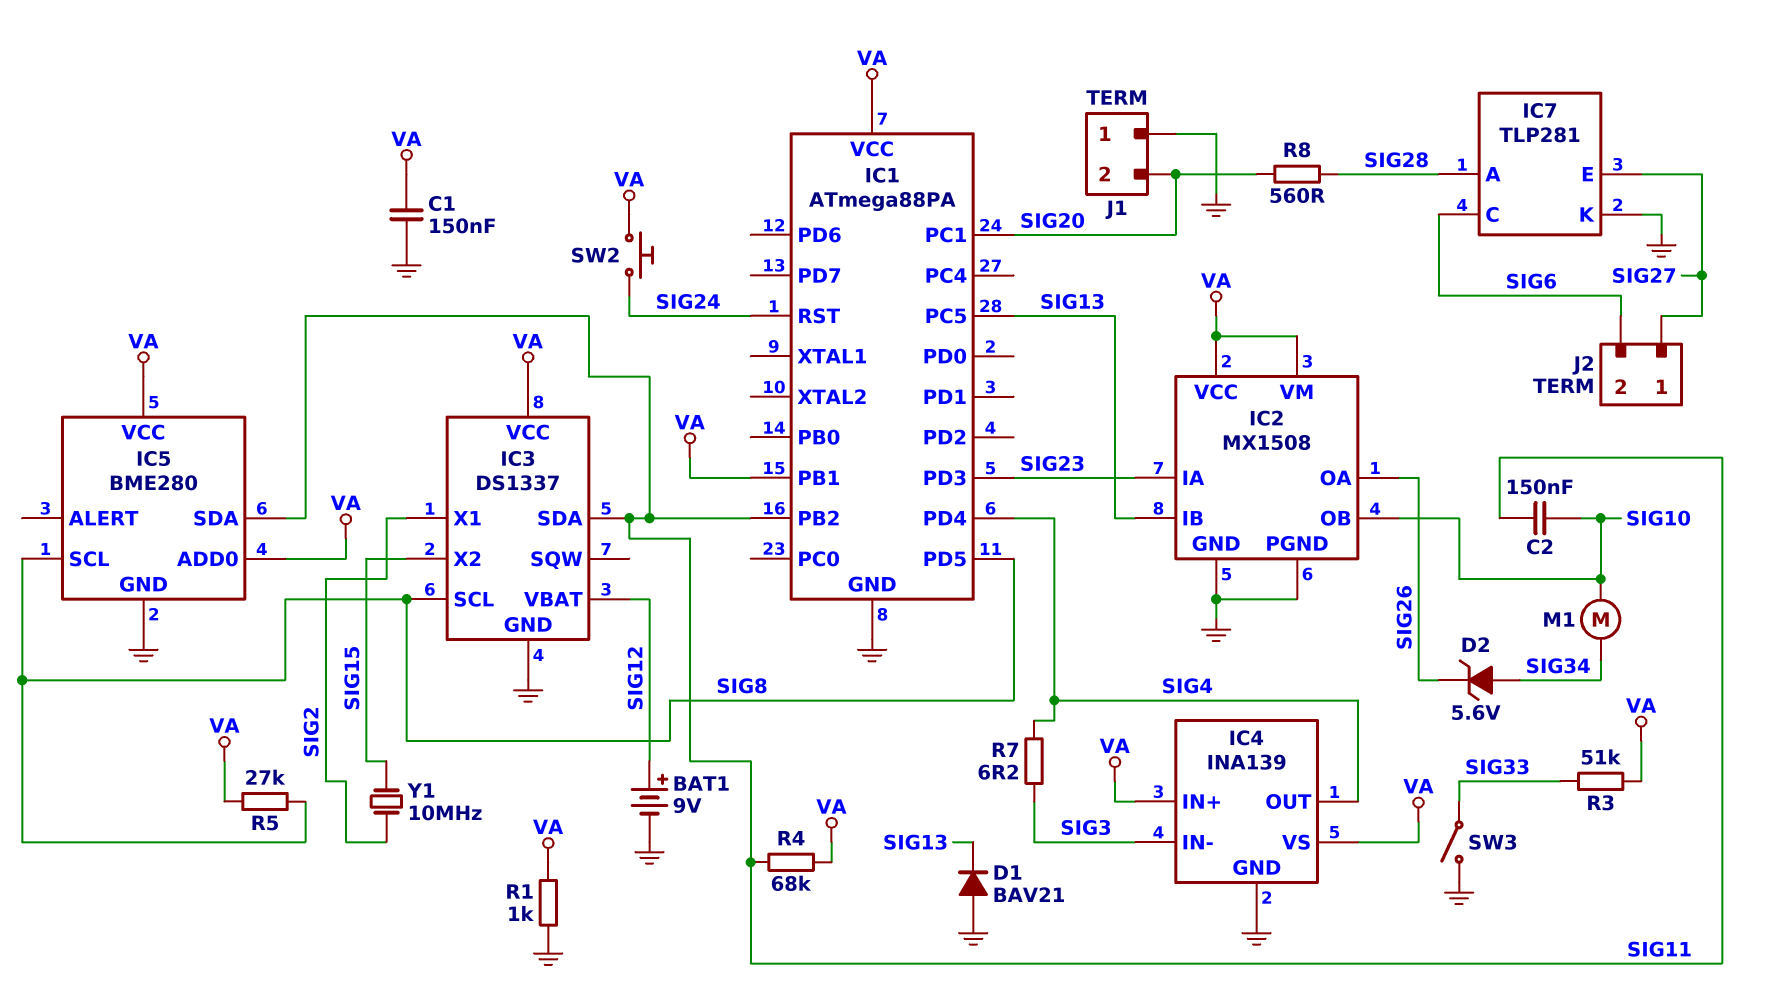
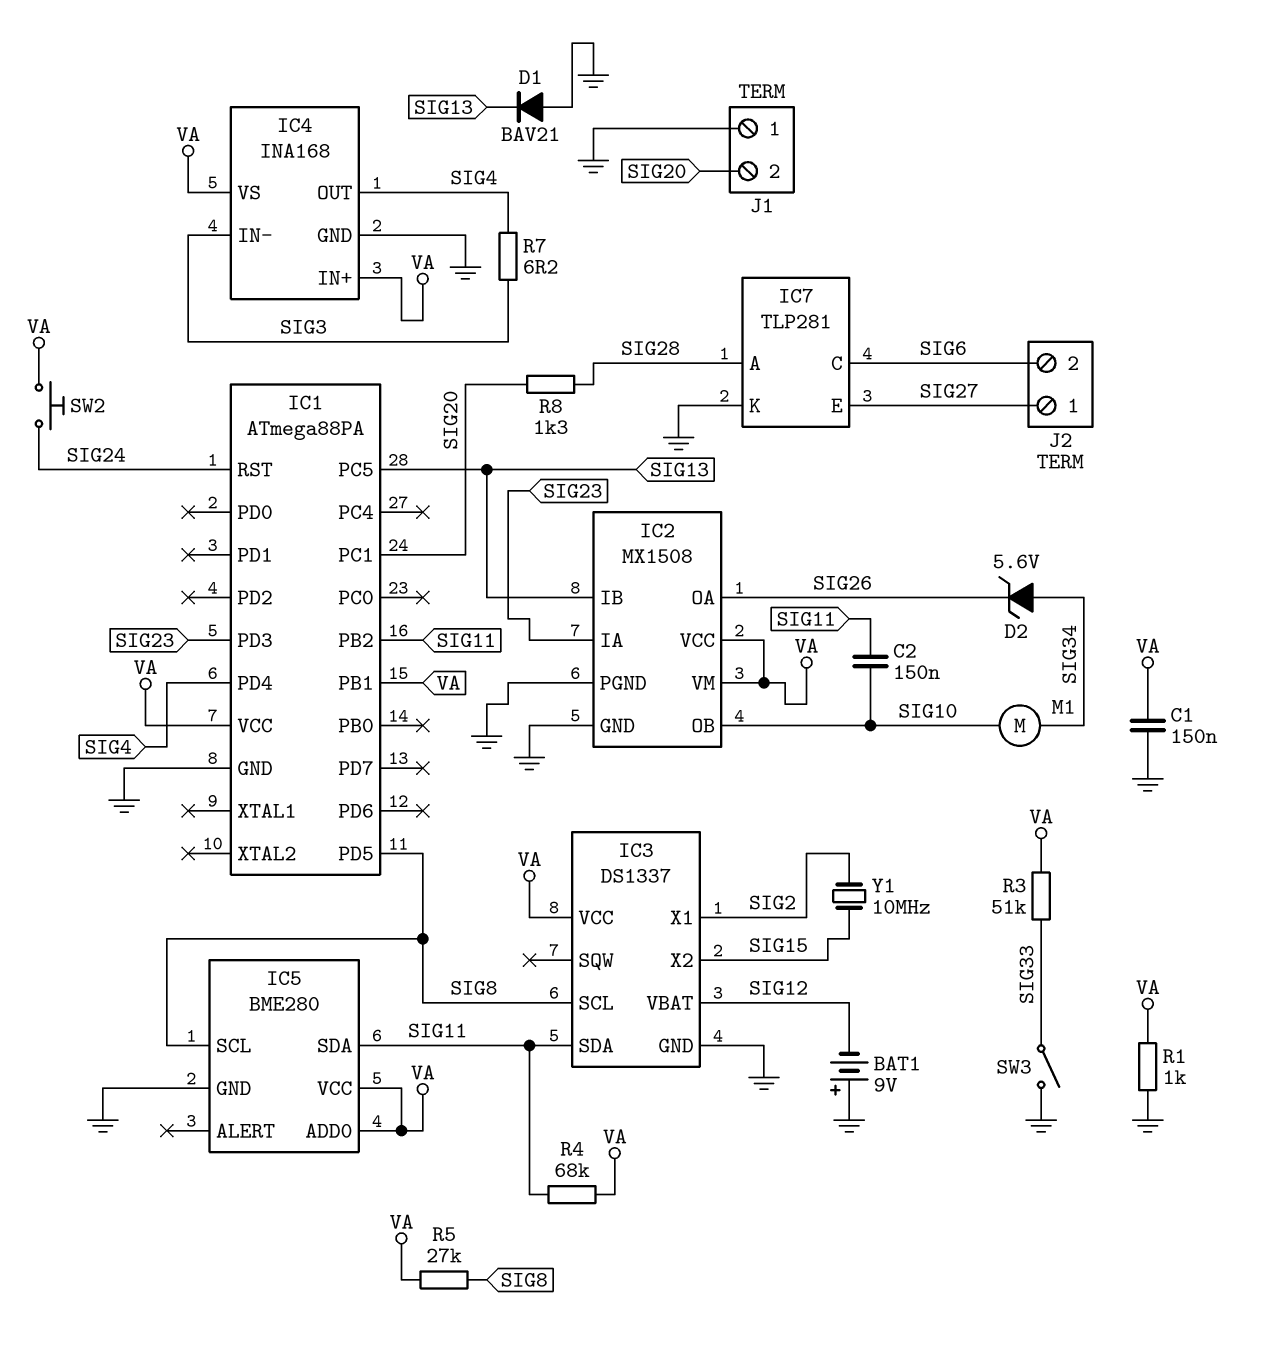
BAT1: 9V (plus SIG12, minus GND) -> 9V (plus GND, minus SIG12)
IC4: INA139 -> INA168
R8: 560 (SIG20, SIG28) -> 1.3k (SIG20, SIG28)

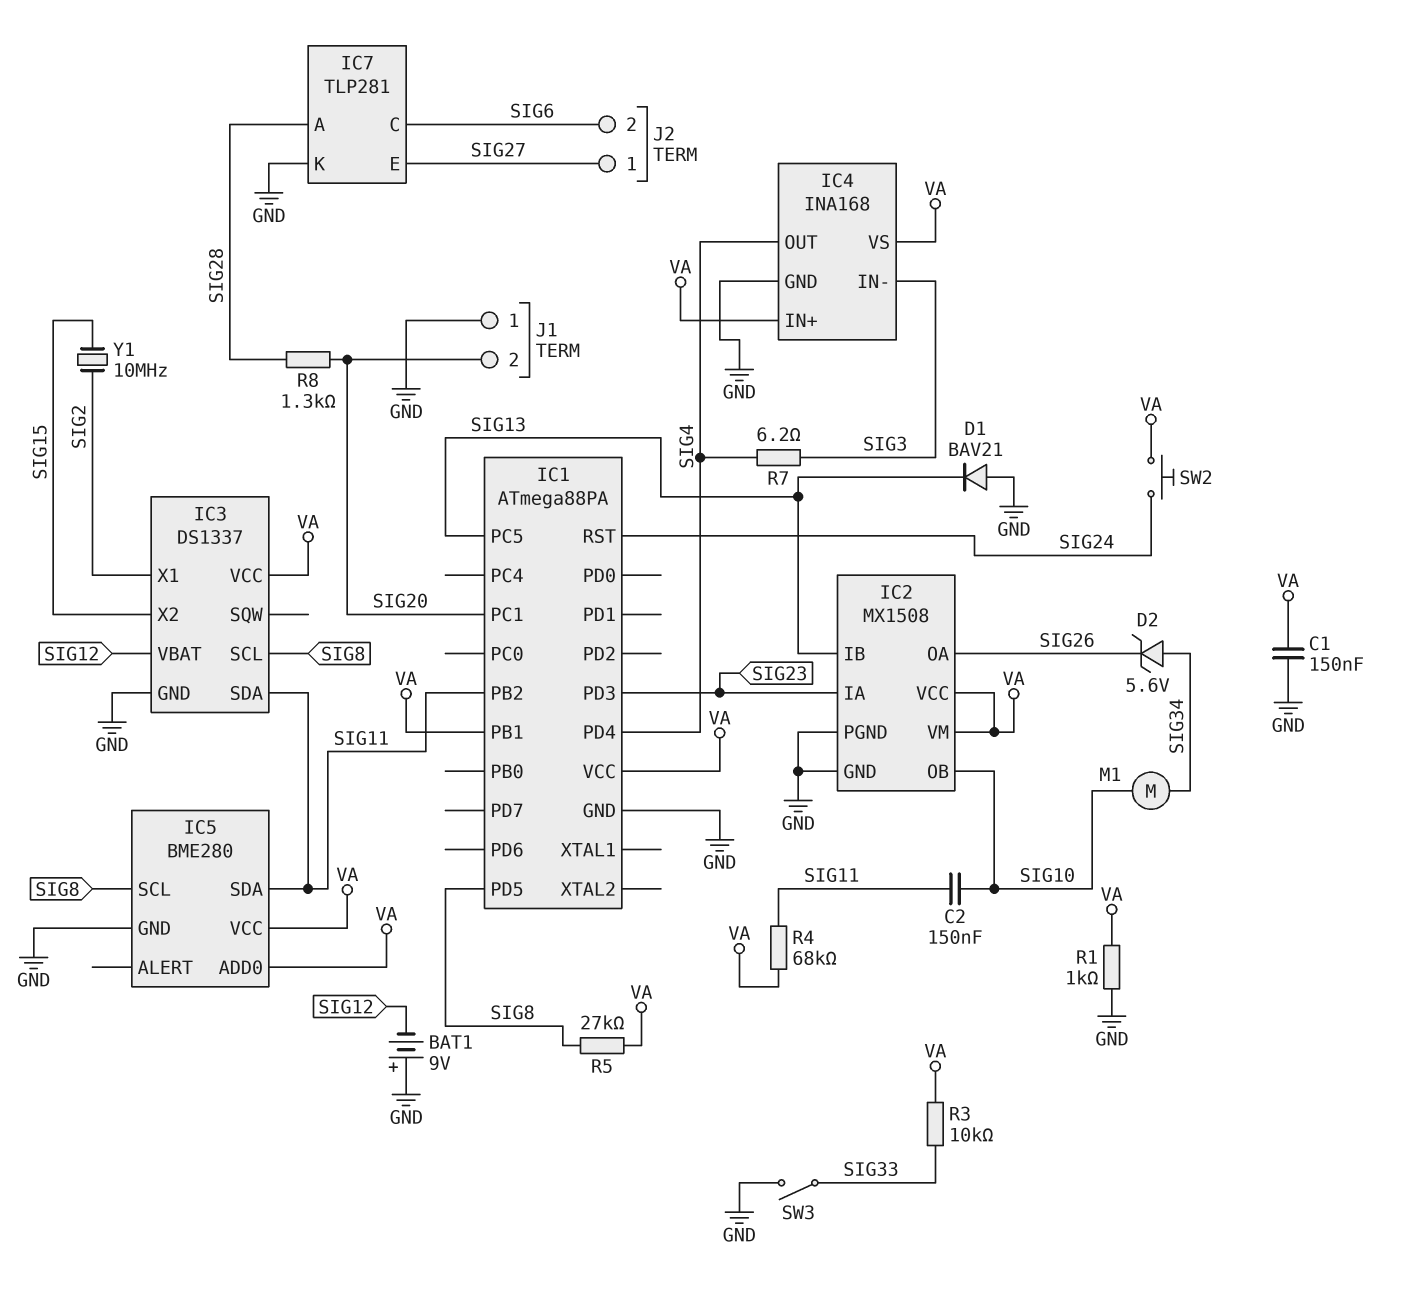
R3: 51k (SIG33, VA) -> 10k (SIG33, VA)

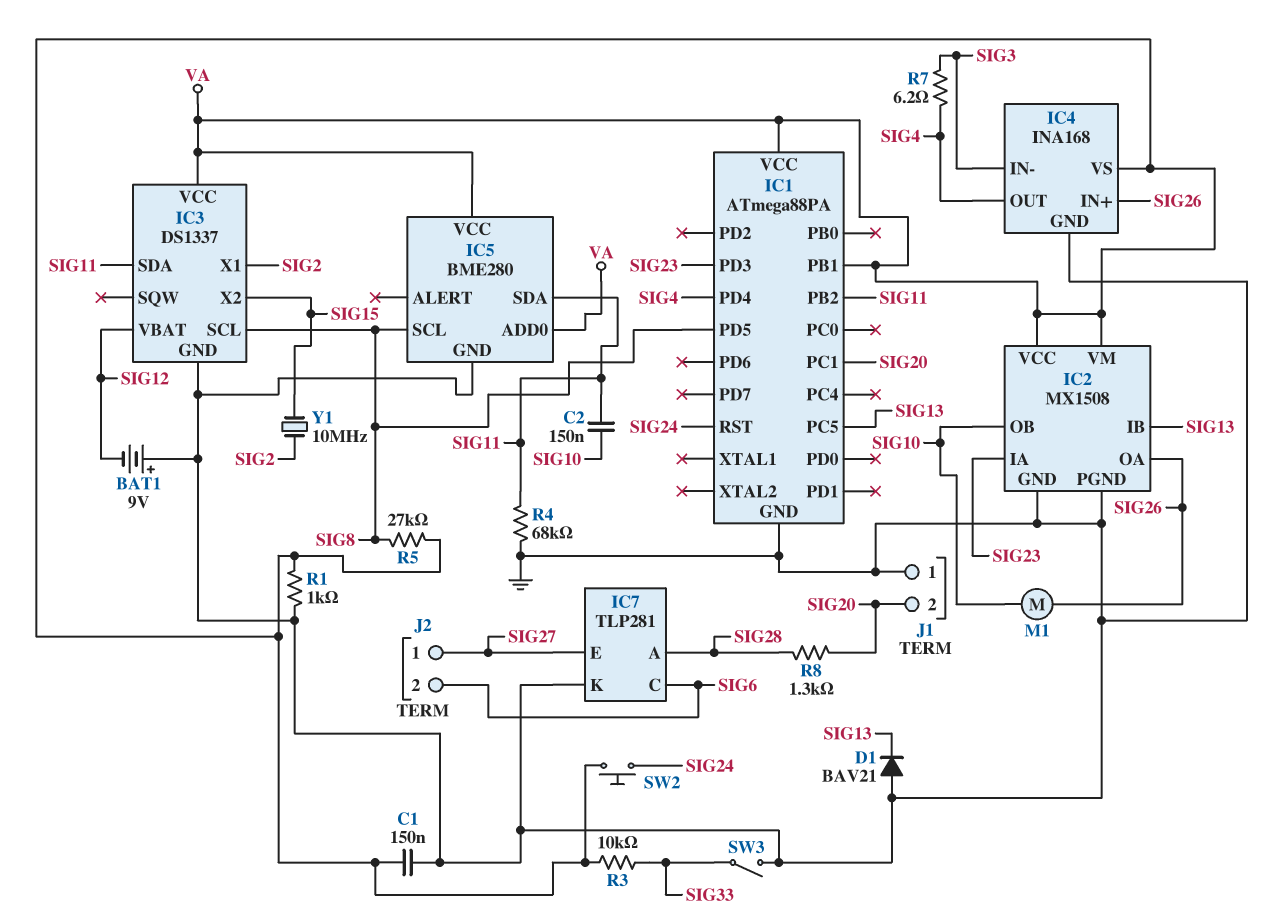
D2: zener 5.6V (A SIG34, K SIG26) -> none
IC4 pin IN+: VA -> SIG26
M1: motor (SIG10, SIG34) -> motor (SIG10, SIG26)
R4: 68k (SIG11, VA) -> 68k (GND, SIG11)

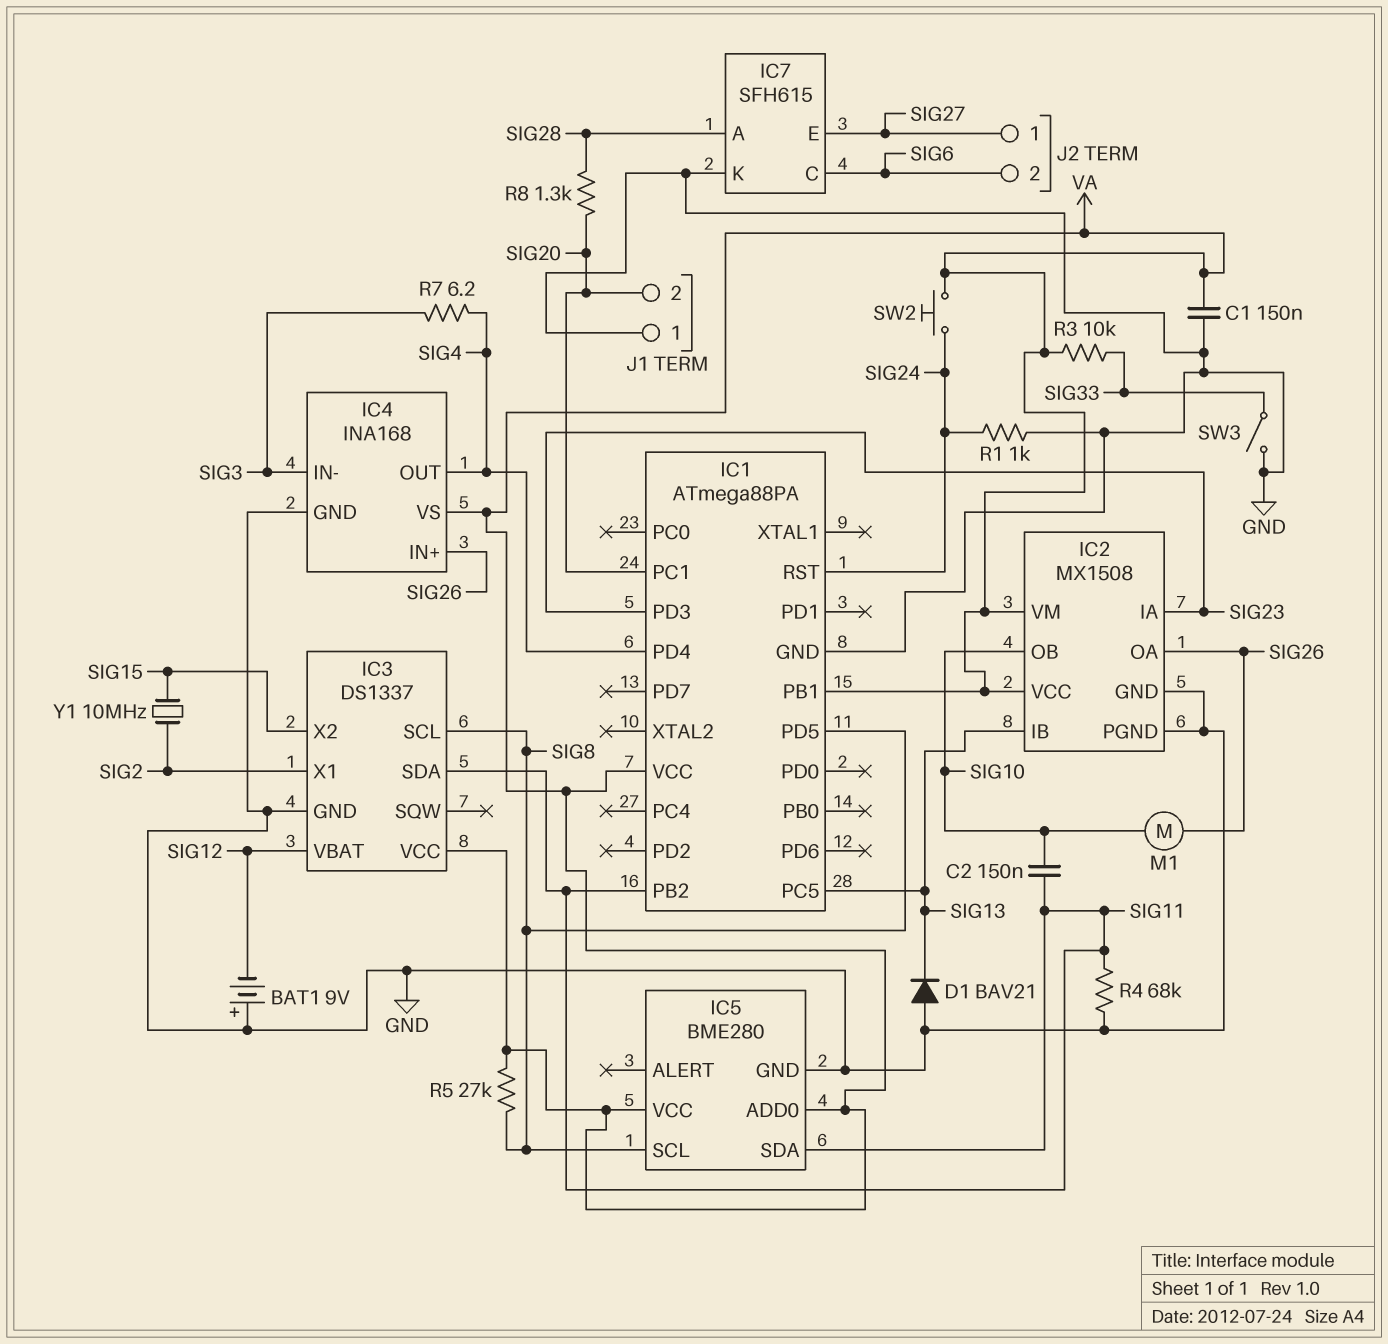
IC7: TLP281 -> SFH615
R1: 1k (GND, VA) -> 1k (GND, SIG24)

